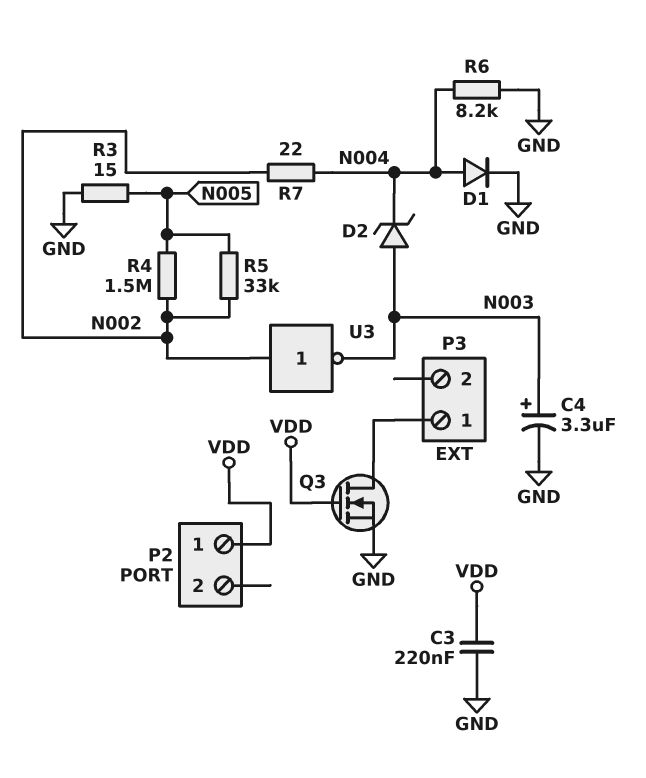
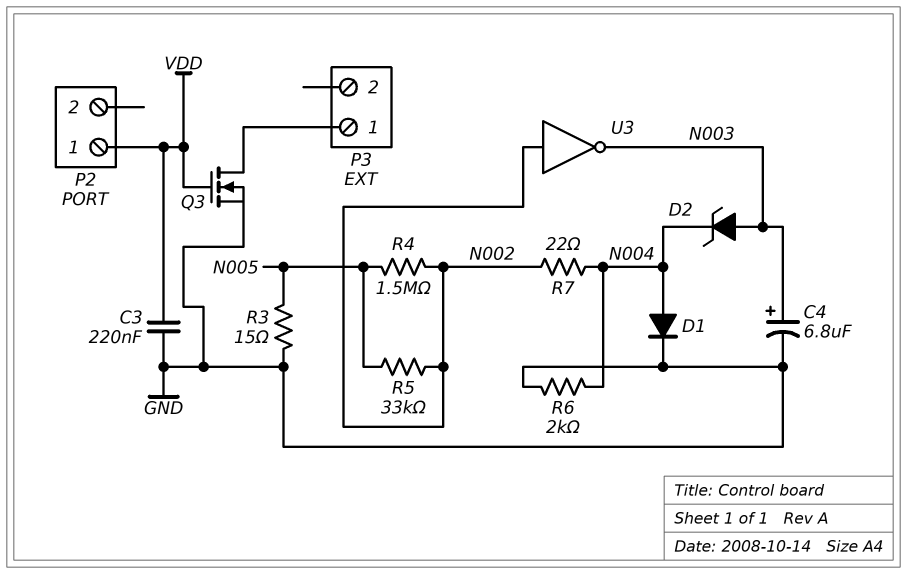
C4: 3.3uF (plus N003, minus GND) -> 6.8uF (plus N003, minus GND)
R6: 8.2k (GND, N004) -> 2k (GND, N004)

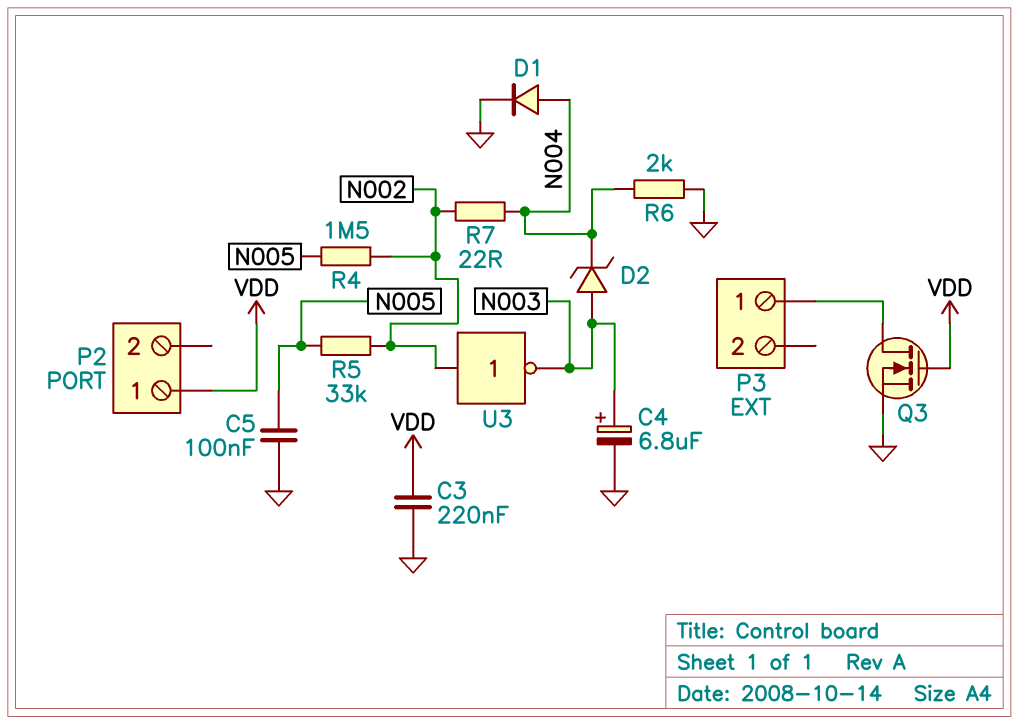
C5: none -> 100nF (GND, N005)
R3: 15 (GND, N005) -> none

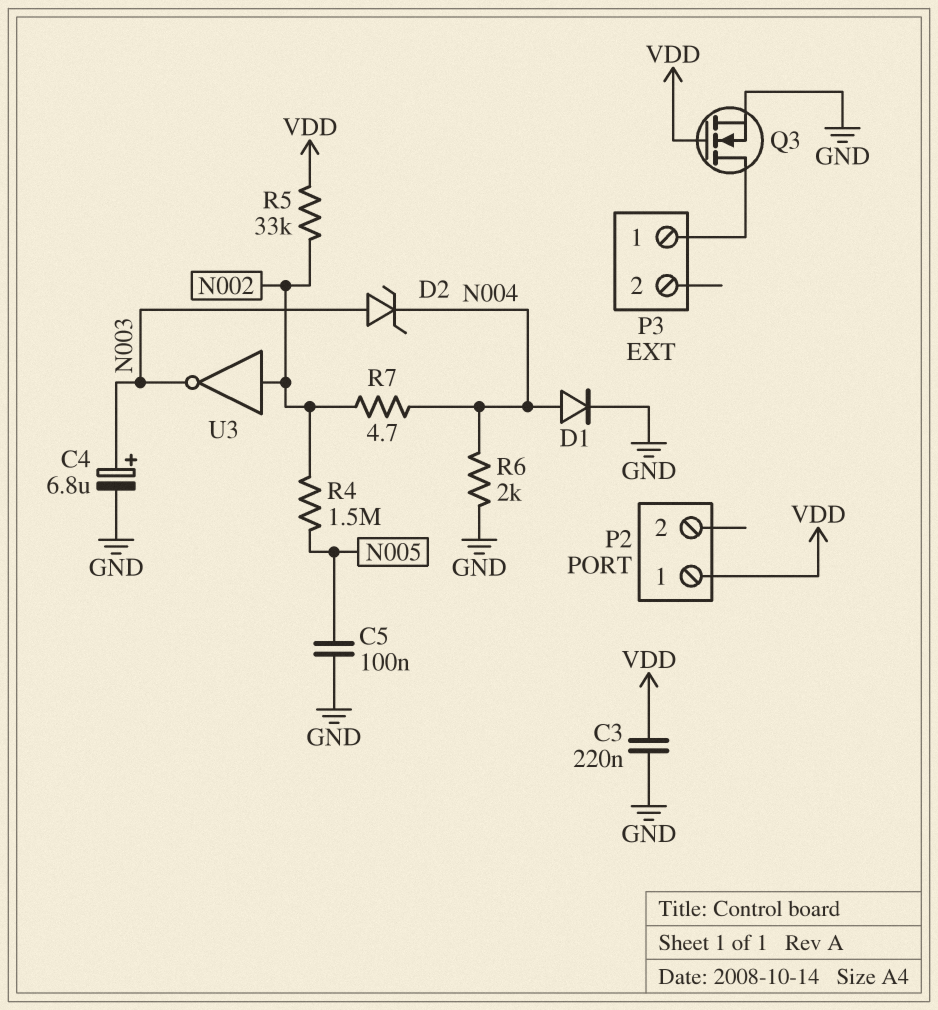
R5: 33k (N002, N005) -> 33k (N002, VDD)
R7: 22 (N002, N004) -> 4.7 (N002, N004)

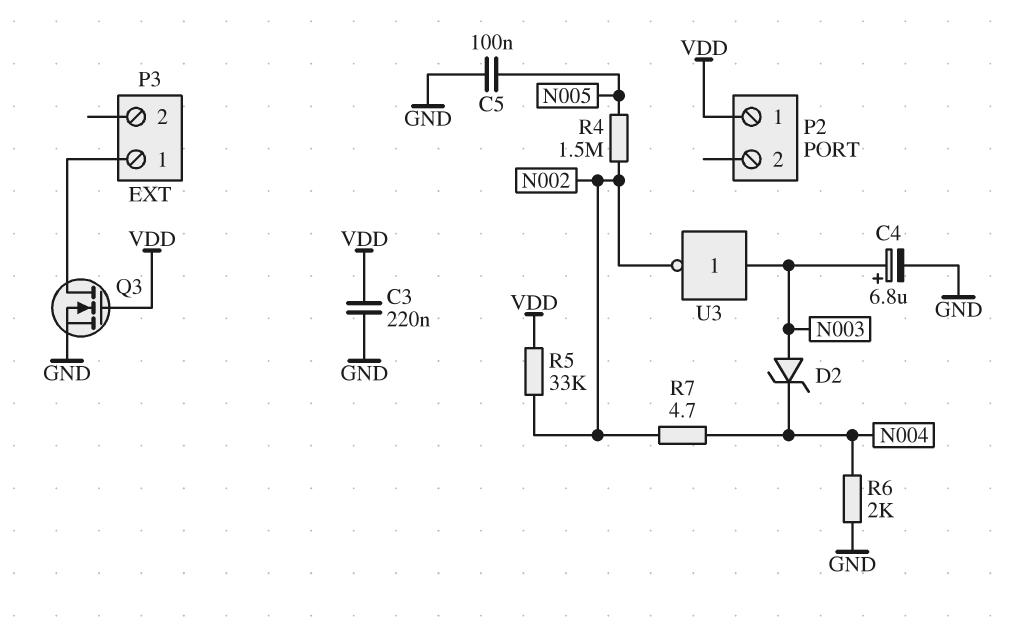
D1: diode (A N004, K GND) -> none
U3: NOT (in N002, out N003) -> NOT (in N003, out N002)

